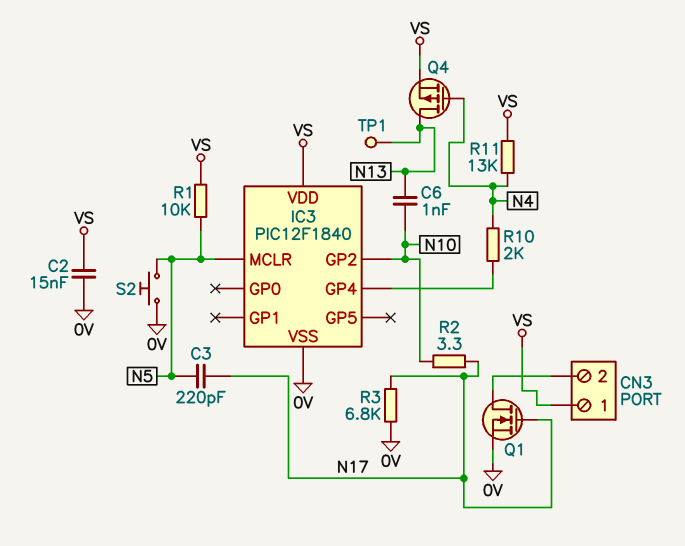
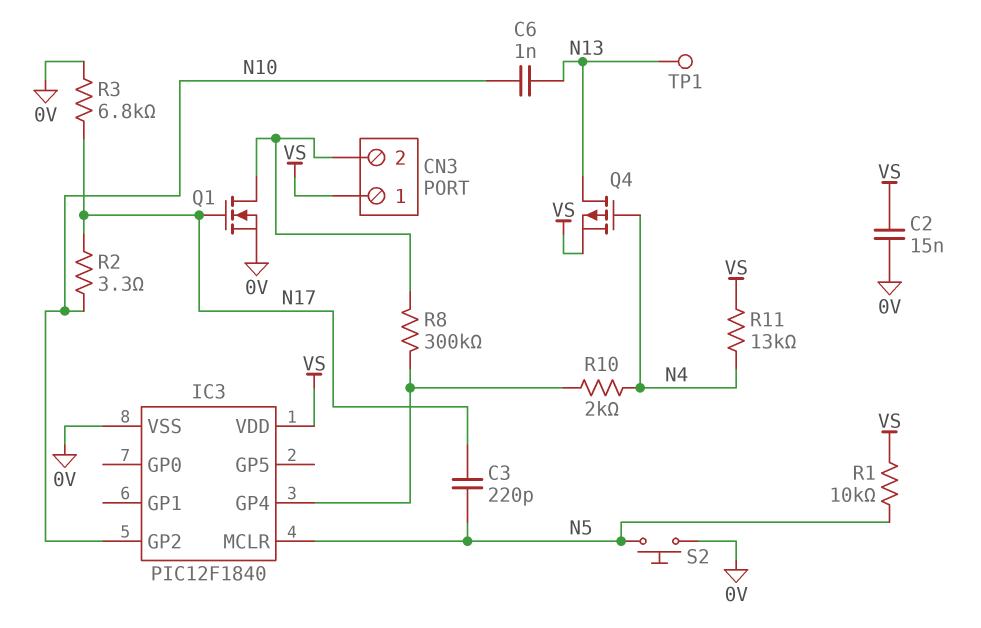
R8: none -> 300k (CN3/2, IC3/GP4)

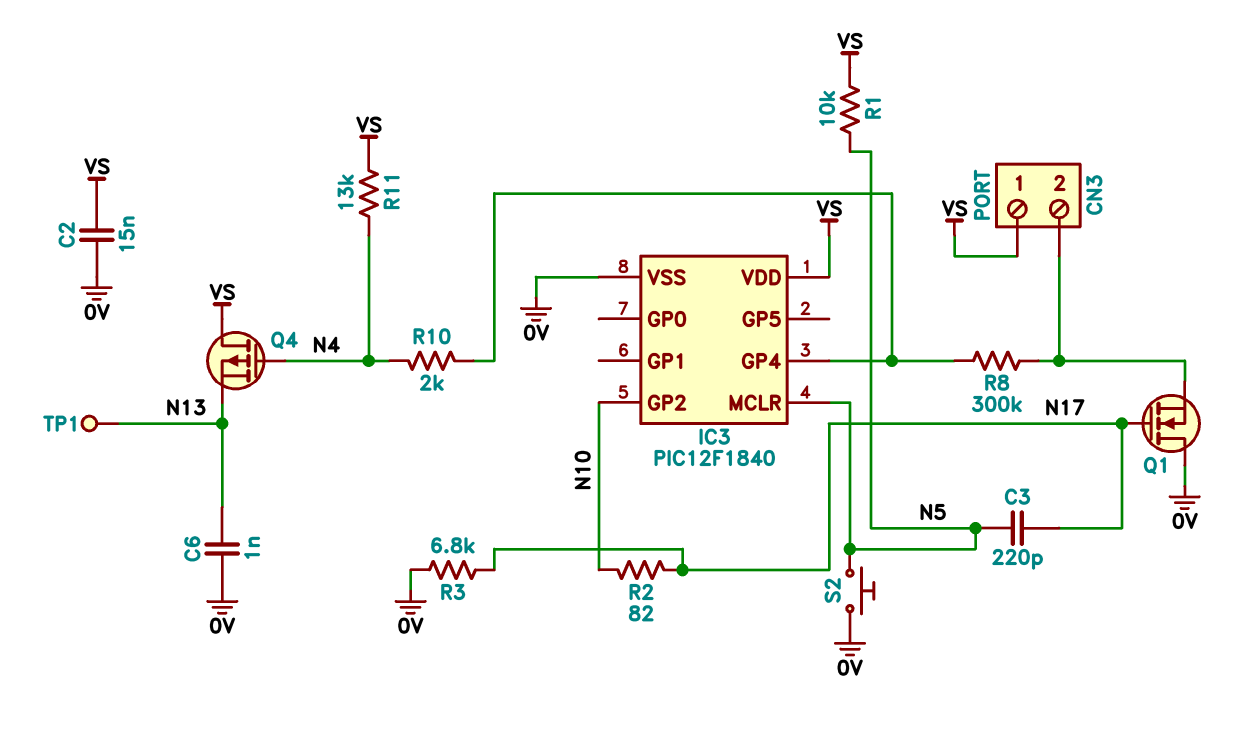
C6: 1nF (N10, N13) -> 1nF (0V, N13)
Q1: NMOS (G N17, D CN3/2, S 0V) -> NMOS (G N17, D 0V, S CN3/2)
Q4: PMOS (G N4, D N13, S VS) -> PMOS (G N4, D VS, S N13)
R2: 3.3 (N10, N17) -> 82 (N10, N17)

